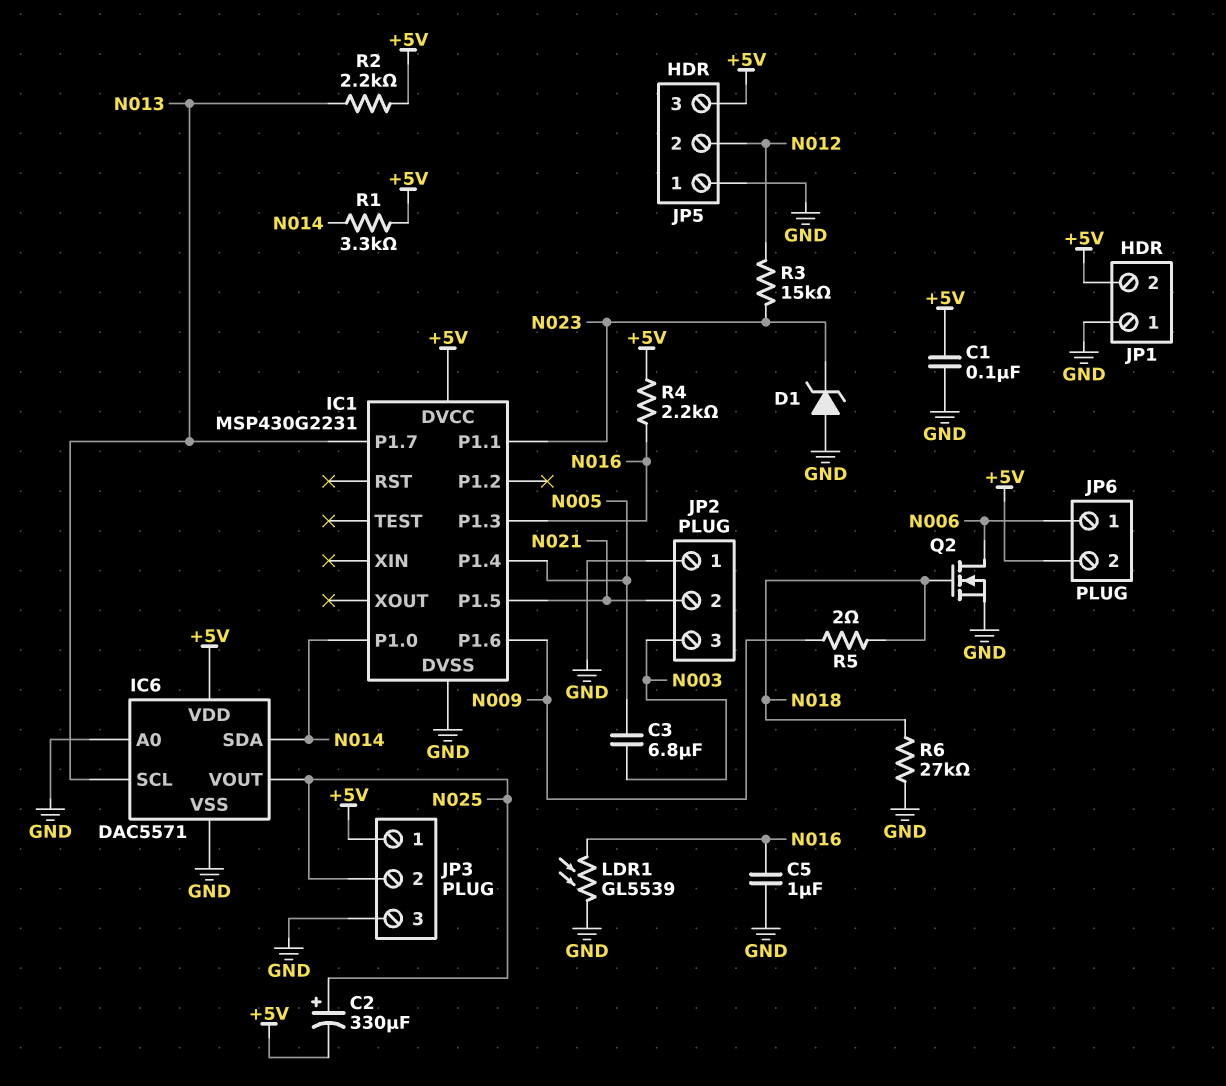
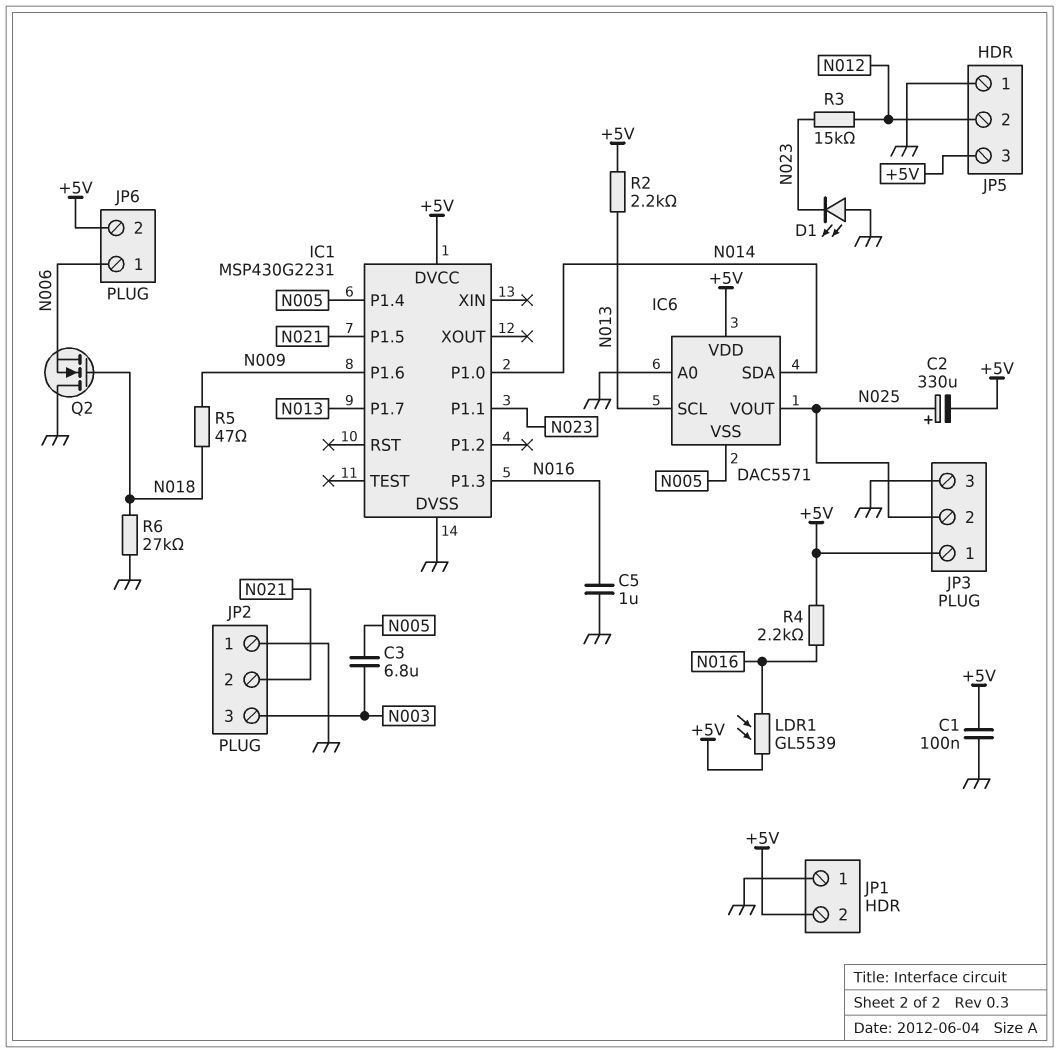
D1: zener (A GND, K N023) -> LED (A GND, K N023)
IC6 pin VSS: GND -> N005
LDR1: GL5539 (GND, N016) -> GL5539 (+5V, N016)
Q2: NMOS (G N018, D N006, S GND) -> NMOS (G N018, D GND, S N006)
R1: 3.3k (+5V, N014) -> none
R5: 2 (N009, N018) -> 47 (N009, N018)

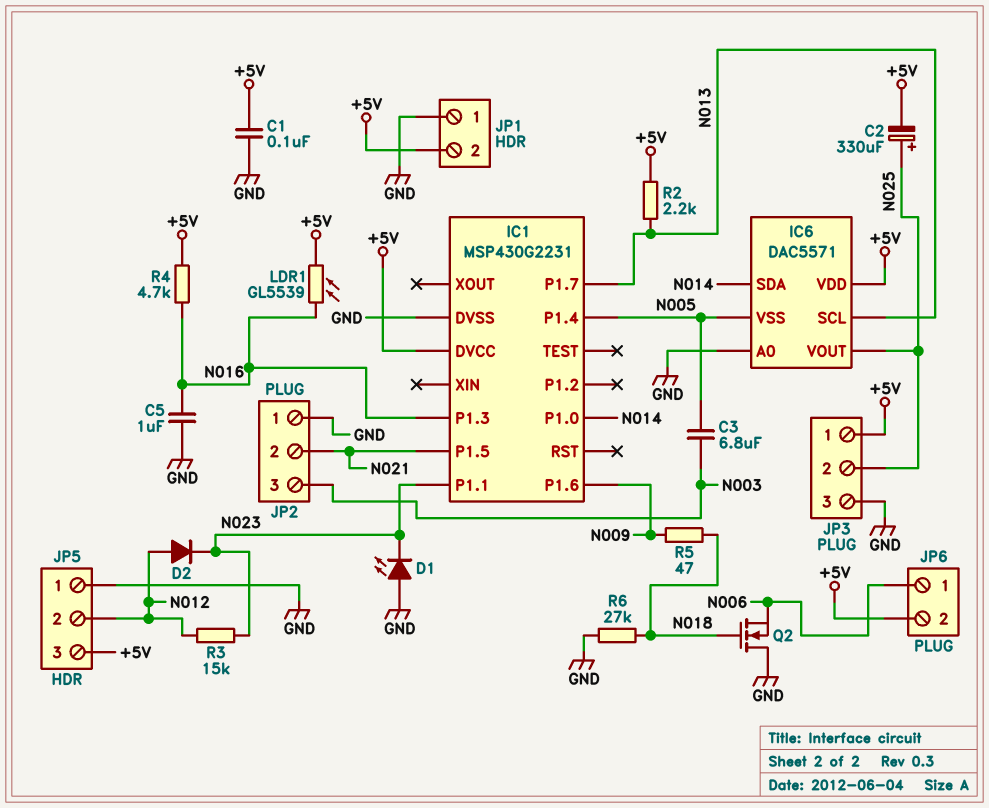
D2: none -> diode (A N012, K N023)
R4: 2.2k (+5V, N016) -> 4.7k (+5V, N016)

